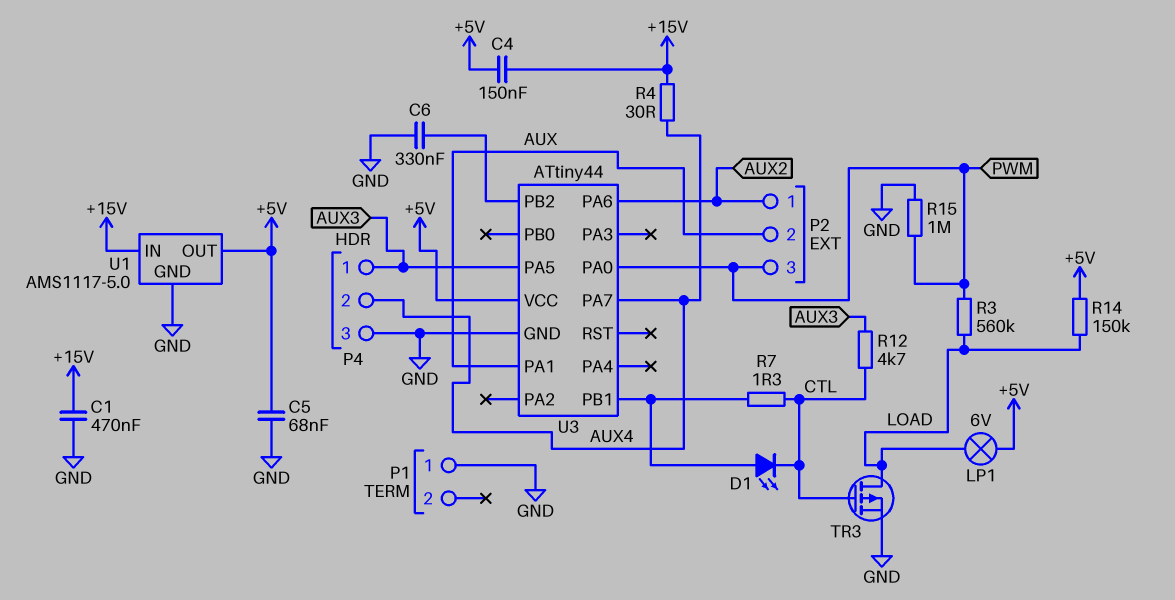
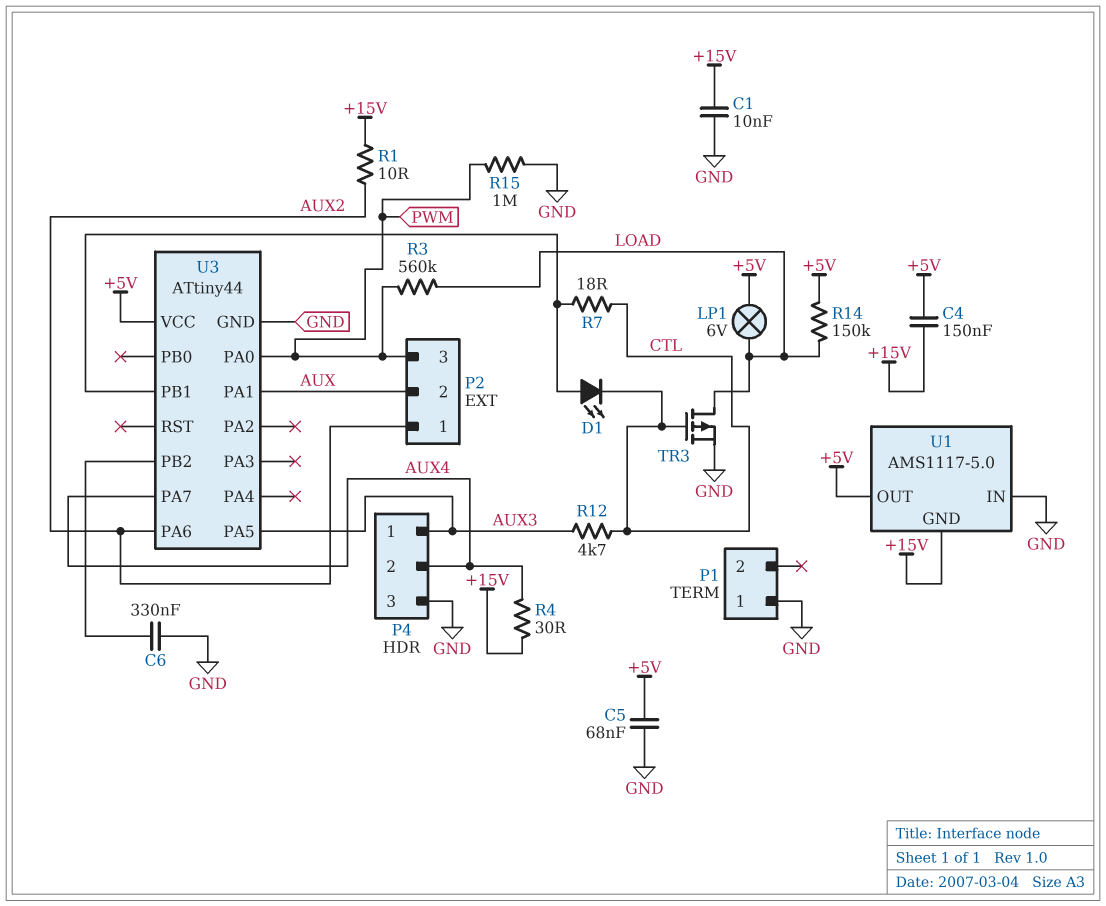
C1: 470nF (+15V, GND) -> 10nF (+15V, GND)
R1: none -> 10 (+15V, AUX2)
R7: 1.3 (CTL, U3/PB1) -> 18 (CTL, U3/PB1)
U1 pin GND: GND -> +15V
U1 pin IN: +15V -> GND

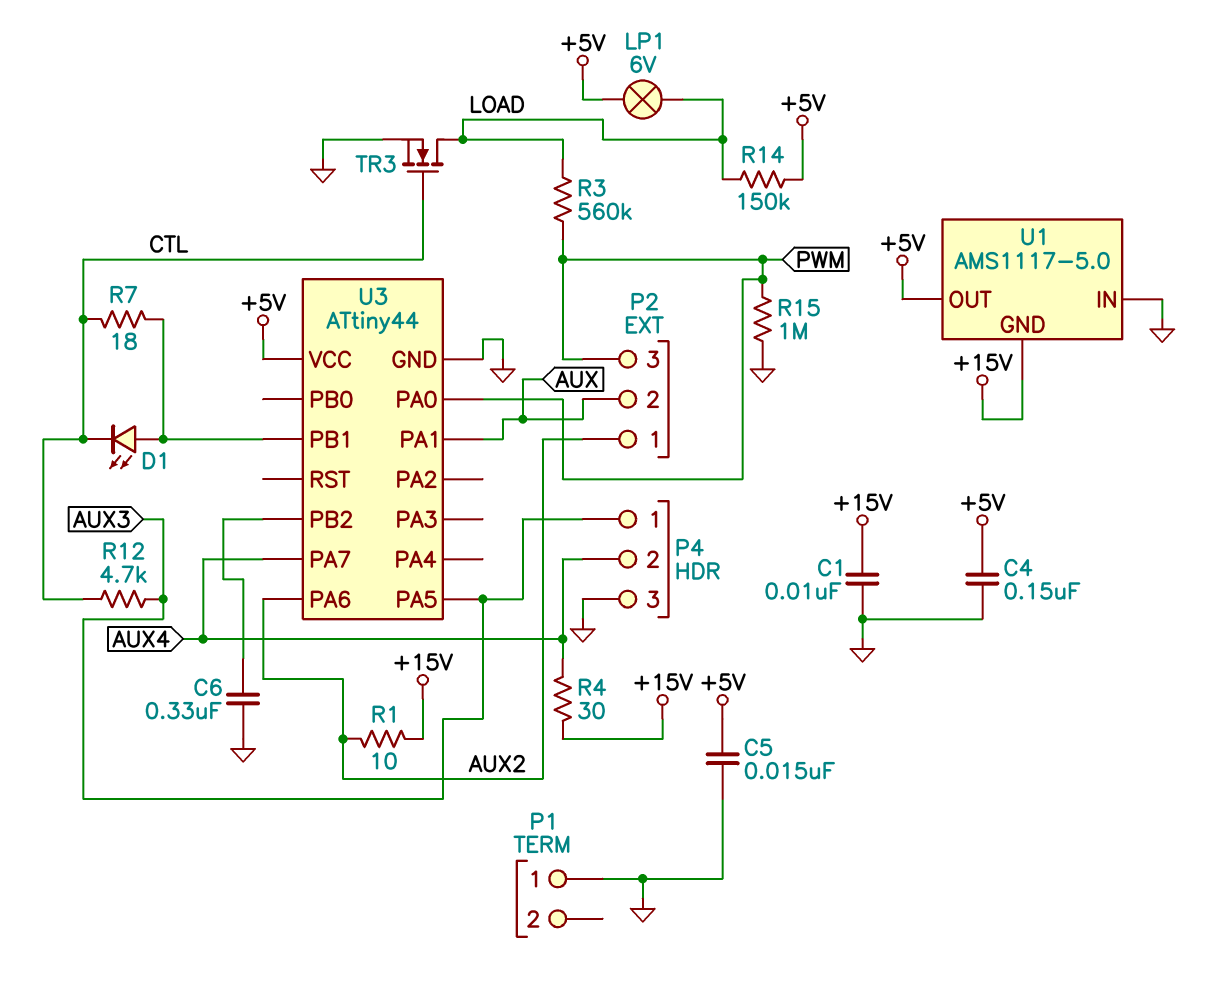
C4: 150nF (+5V, +15V) -> 150nF (+5V, GND)
C5: 68nF (+5V, GND) -> 15nF (+5V, GND)
TR3: PMOS (G CTL, D LOAD, S GND) -> NMOS (G CTL, D LOAD, S GND)

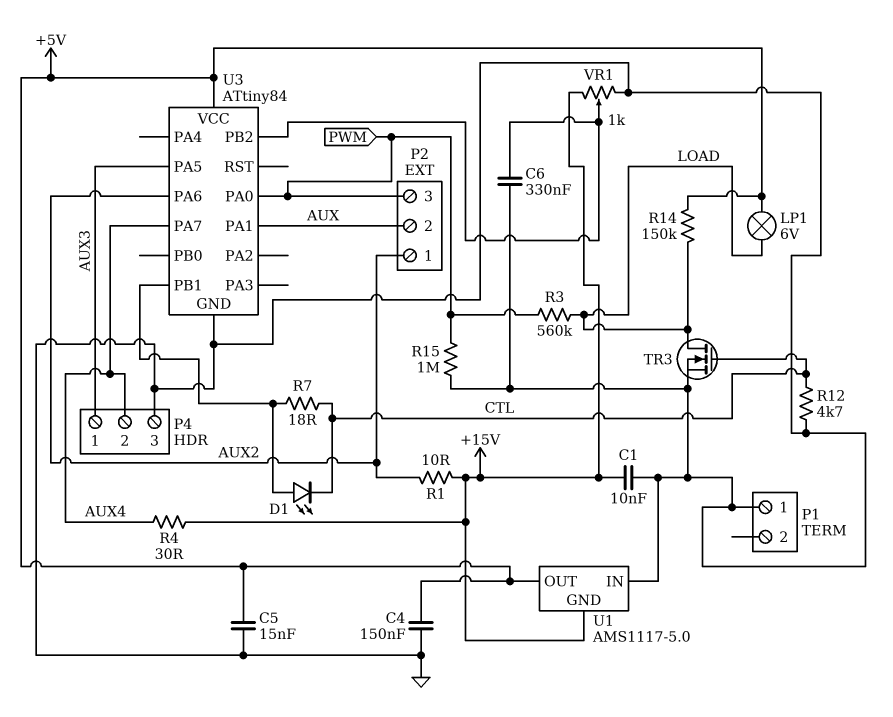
R12: 4.7k (AUX3, CTL) -> 4.7k (CTL, GND)
U3: ATtiny44 -> ATtiny84
VR1: none -> 1k (+15V, GND, wiper U3/PB2)

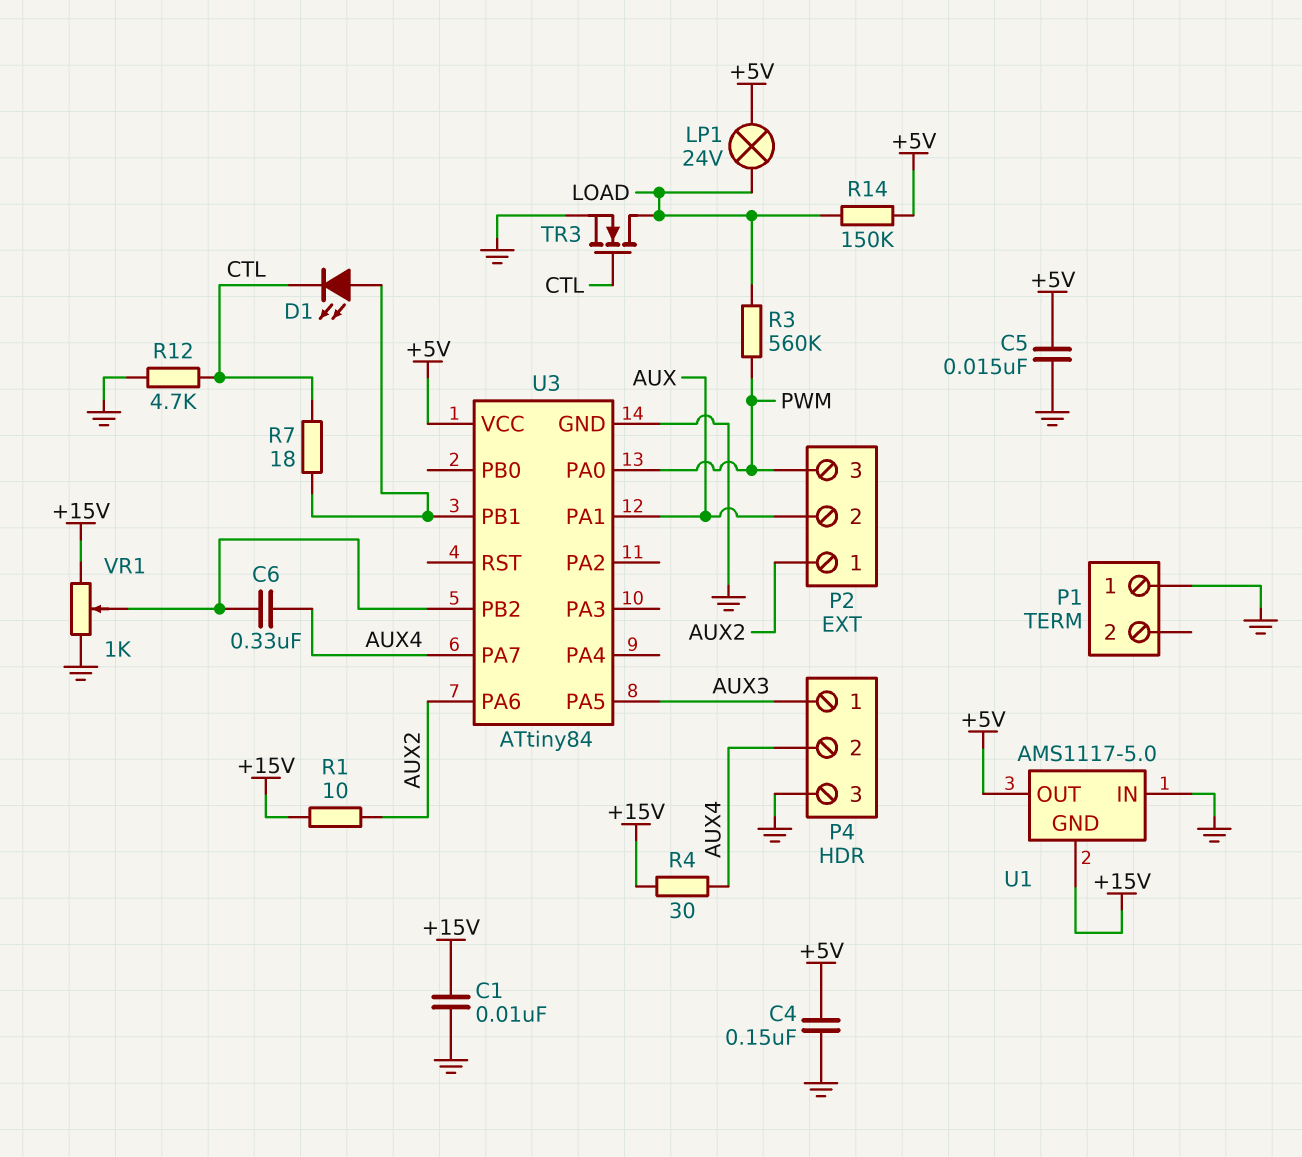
C6: 330nF (GND, U3/PB2) -> 330nF (AUX4, U3/PB2)
LP1: lamp 6V (+5V, LOAD) -> lamp 24V (+5V, LOAD)
R15: 1M (GND, PWM) -> none

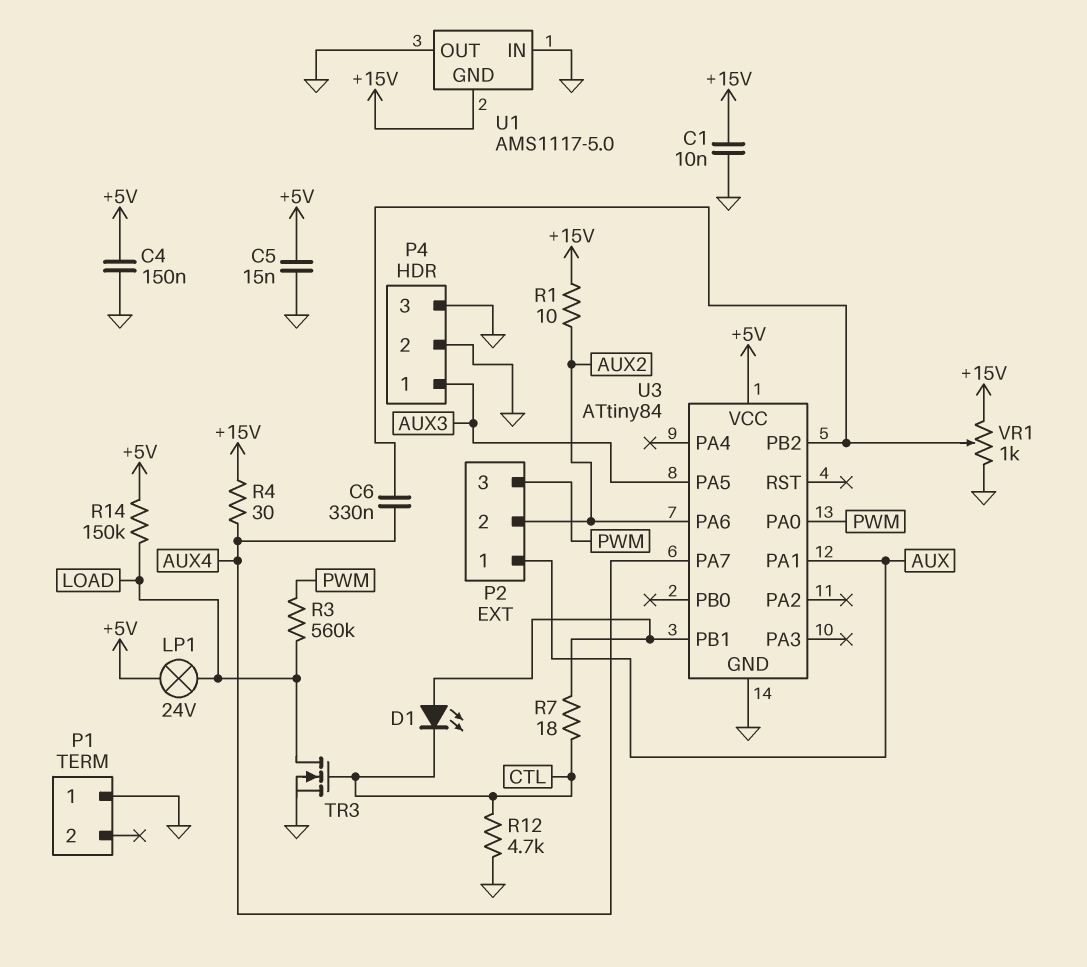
P2 pin 1: AUX2 -> AUX
P2 pin 2: AUX -> AUX2
P4 pin 2: AUX4 -> GND
U1 pin OUT: +5V -> GND

